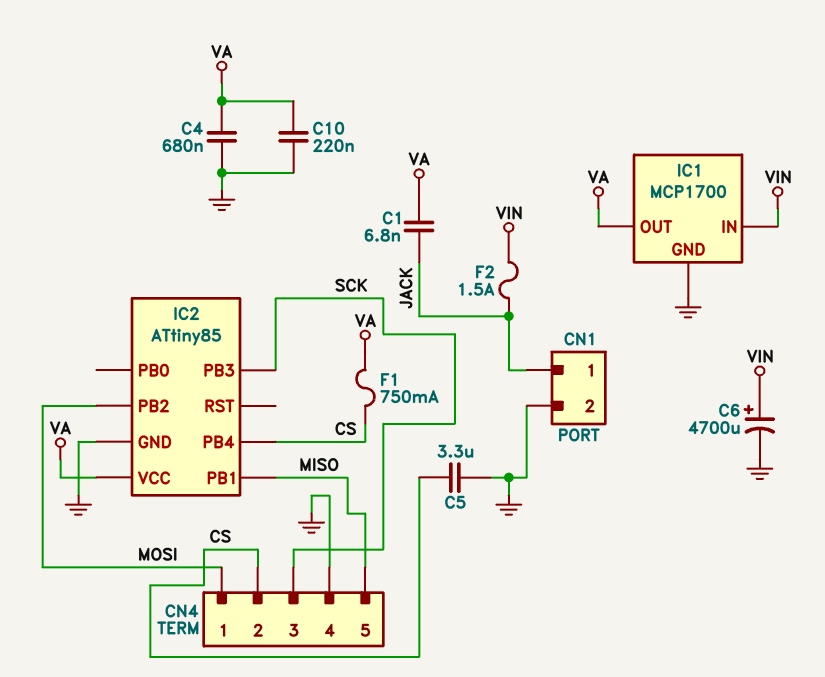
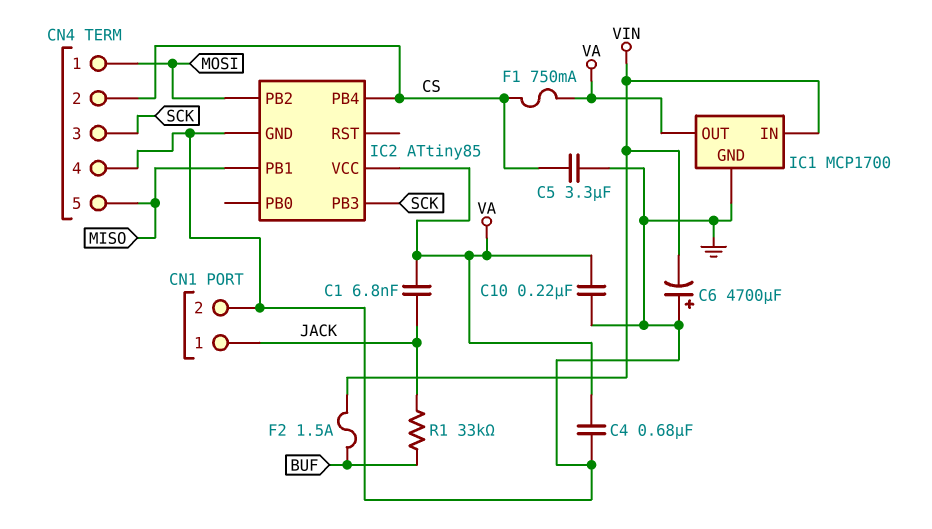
C6: 4700uF (plus VIN, minus GND) -> 4700uF (plus GND, minus VIN)
F2: 1.5A (JACK, VIN) -> 1.5A (BUF, VIN)
R1: none -> 33k (BUF, JACK)

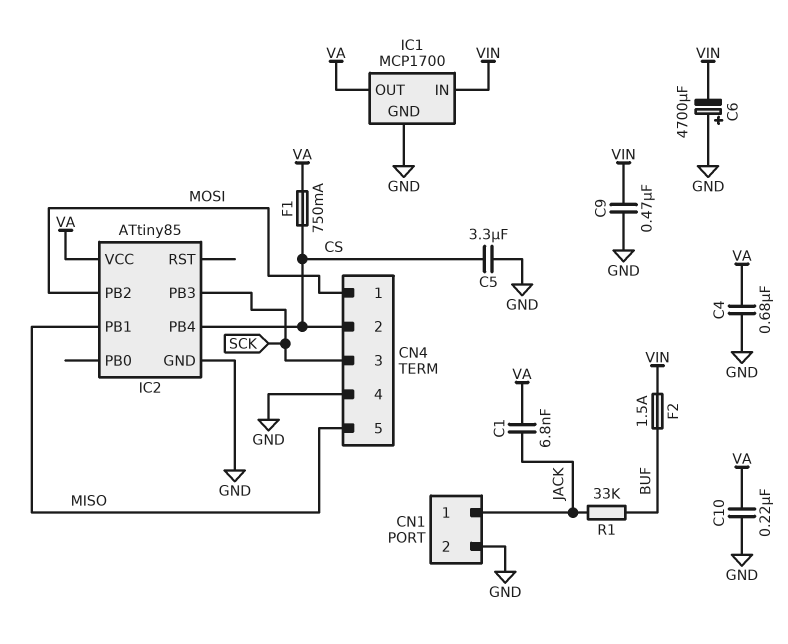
C9: none -> 470nF (GND, VIN)

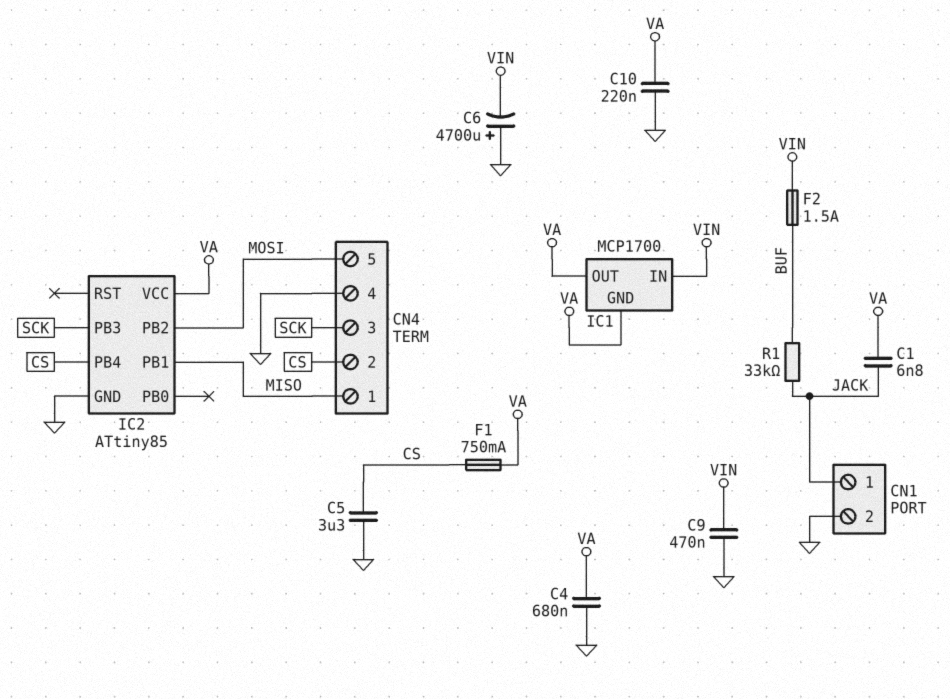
CN4 pin 1: MOSI -> MISO
CN4 pin 5: MISO -> MOSI
IC1 pin GND: GND -> VA

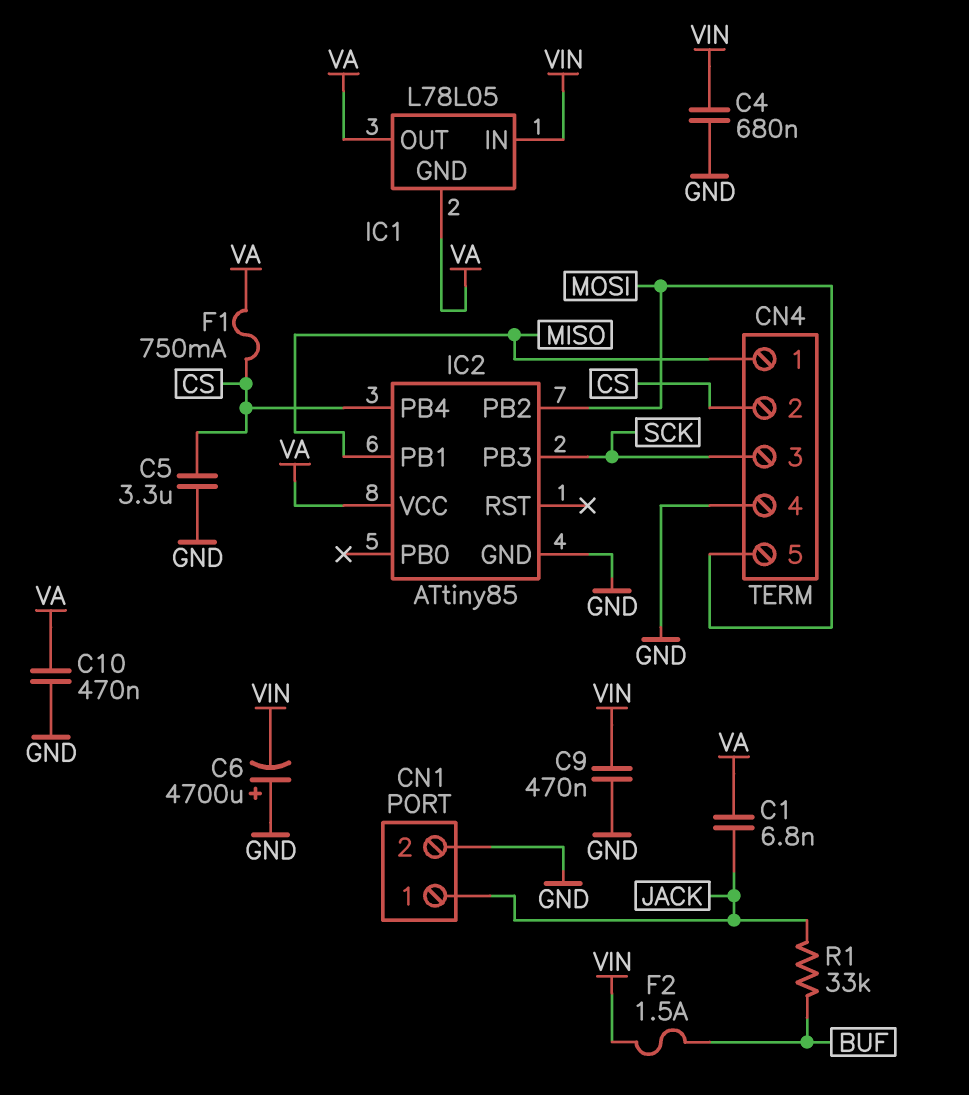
C4: 680nF (GND, VA) -> 680nF (GND, VIN)
C10: 220nF (GND, VA) -> 470nF (GND, VA)
IC1: MCP1700 -> L78L05

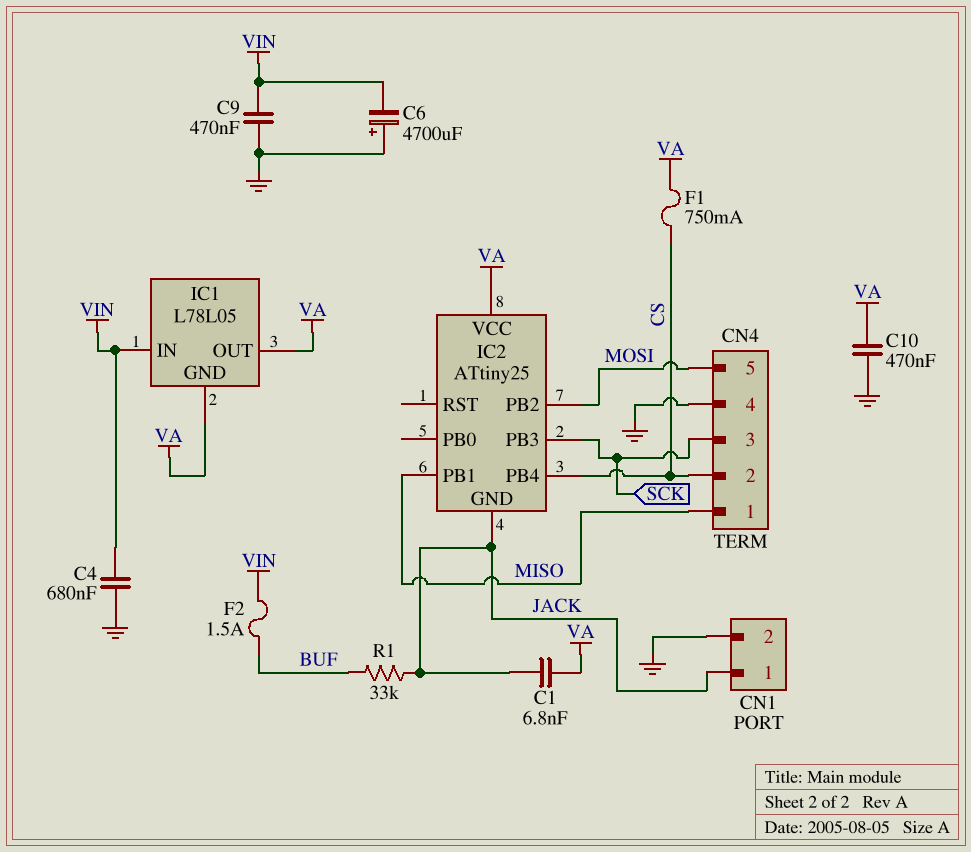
C5: 3.3uF (CS, GND) -> none
IC2: ATtiny85 -> ATtiny25
IC2 pin GND: GND -> JACK

